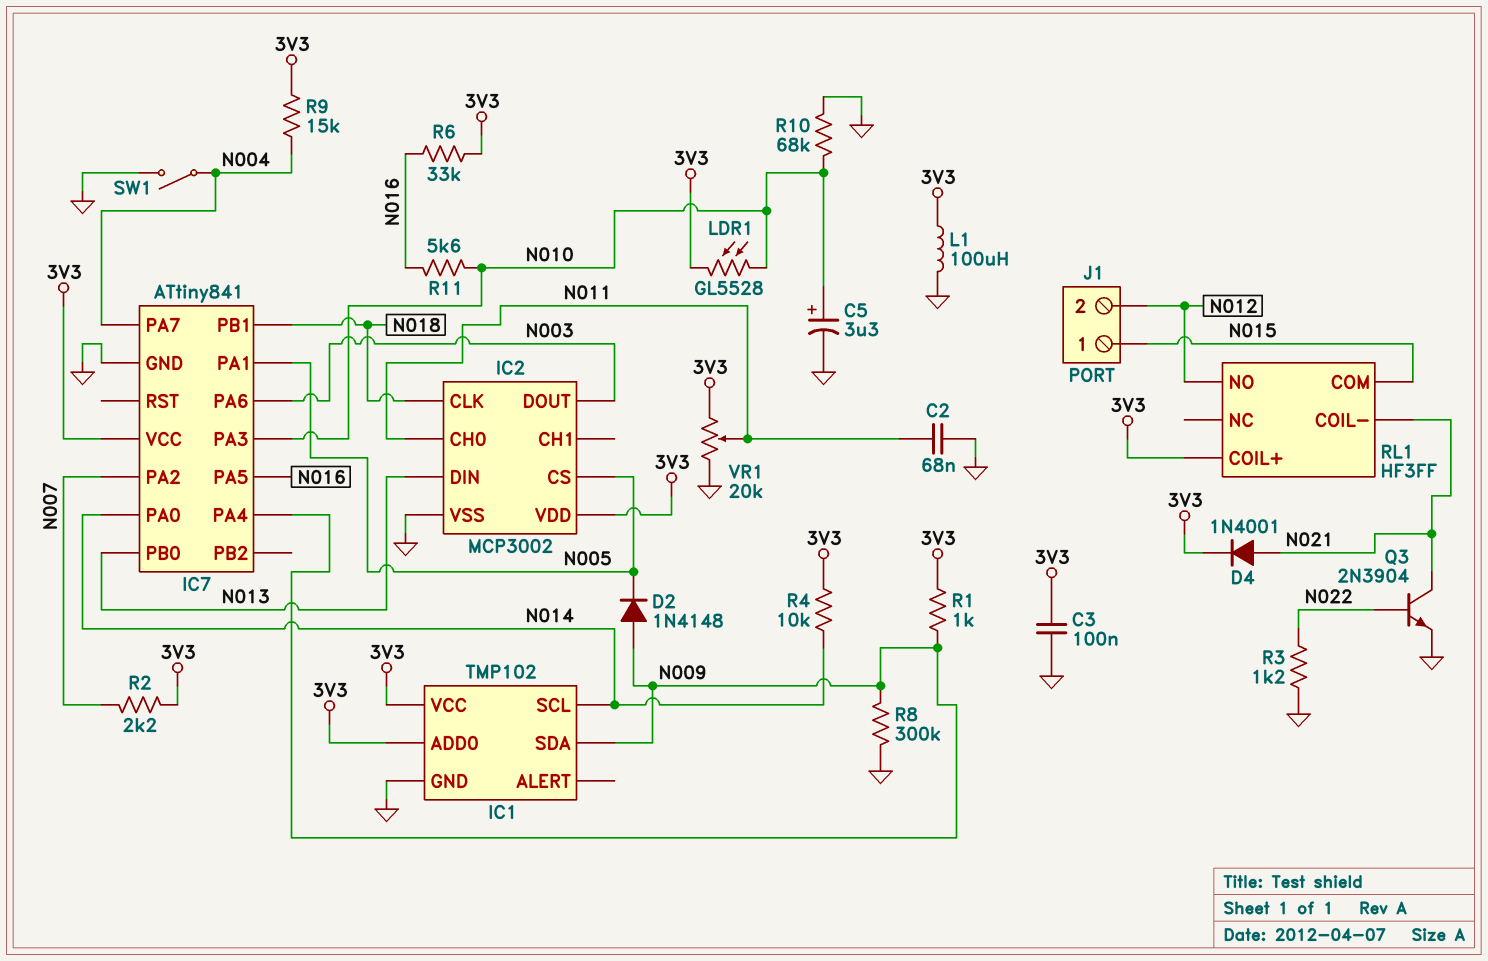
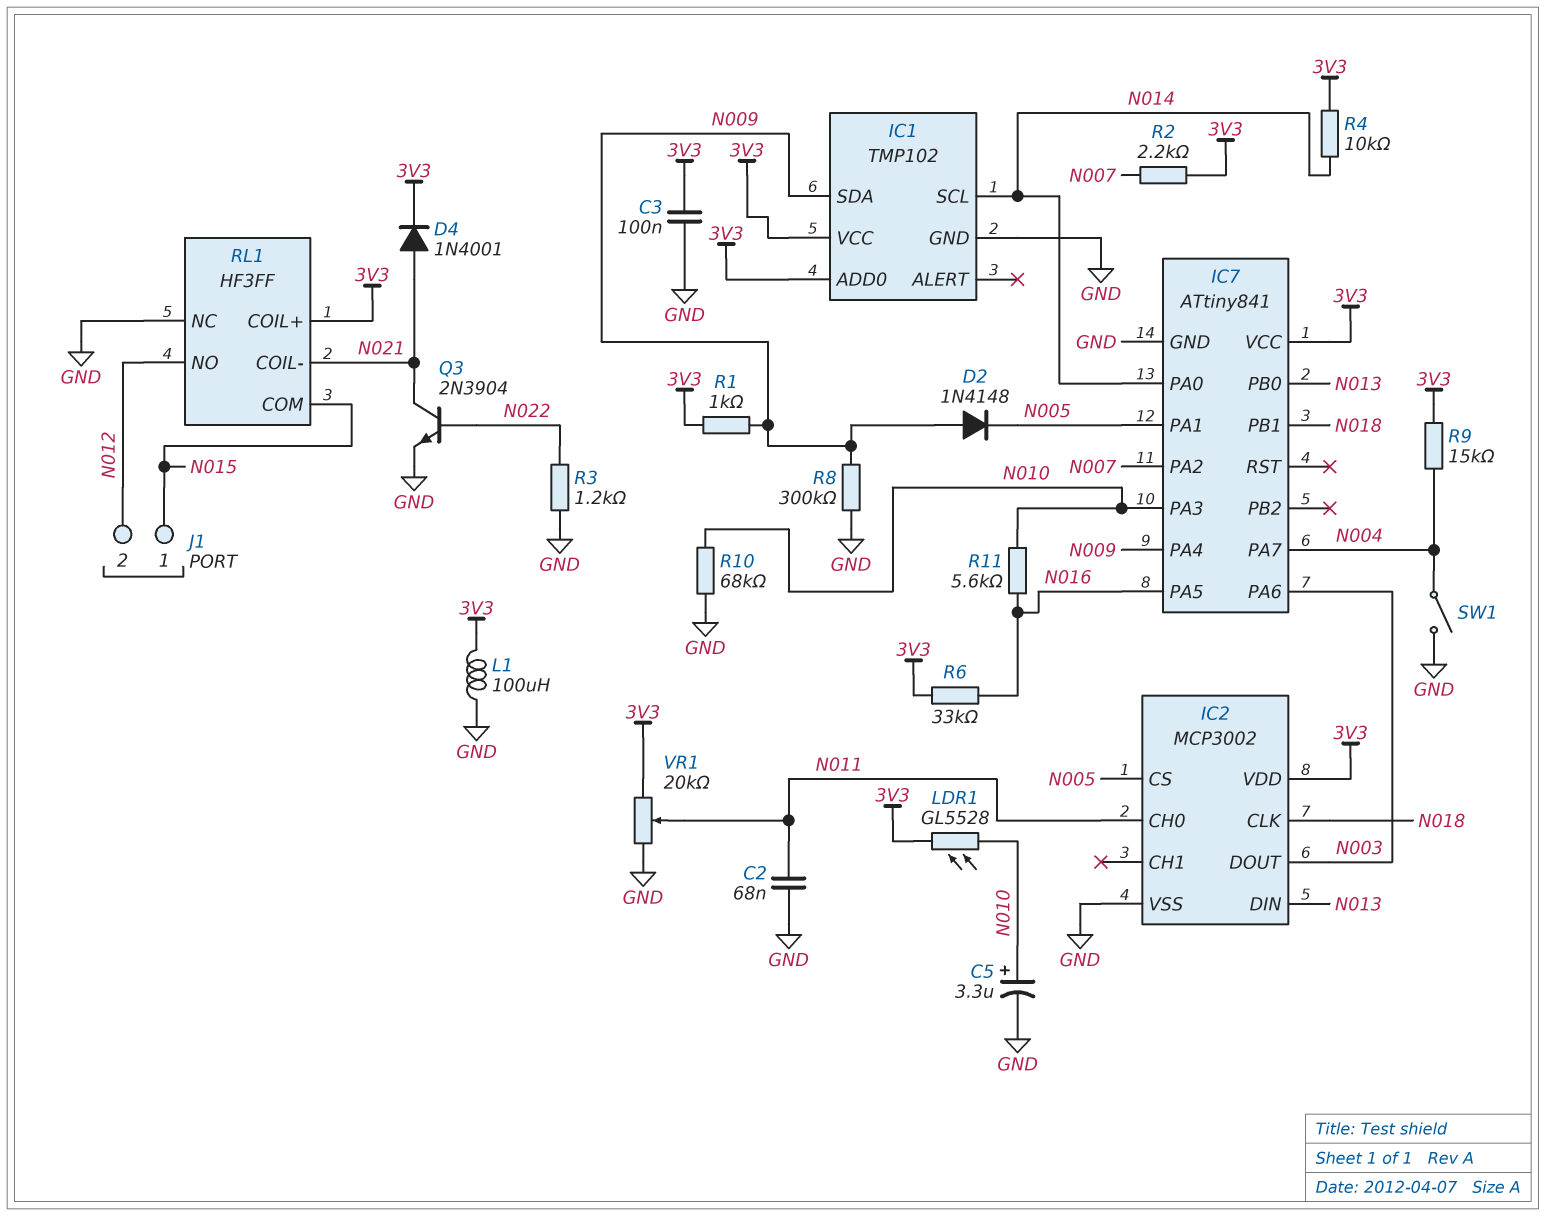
RL1 pin NC: none -> GND

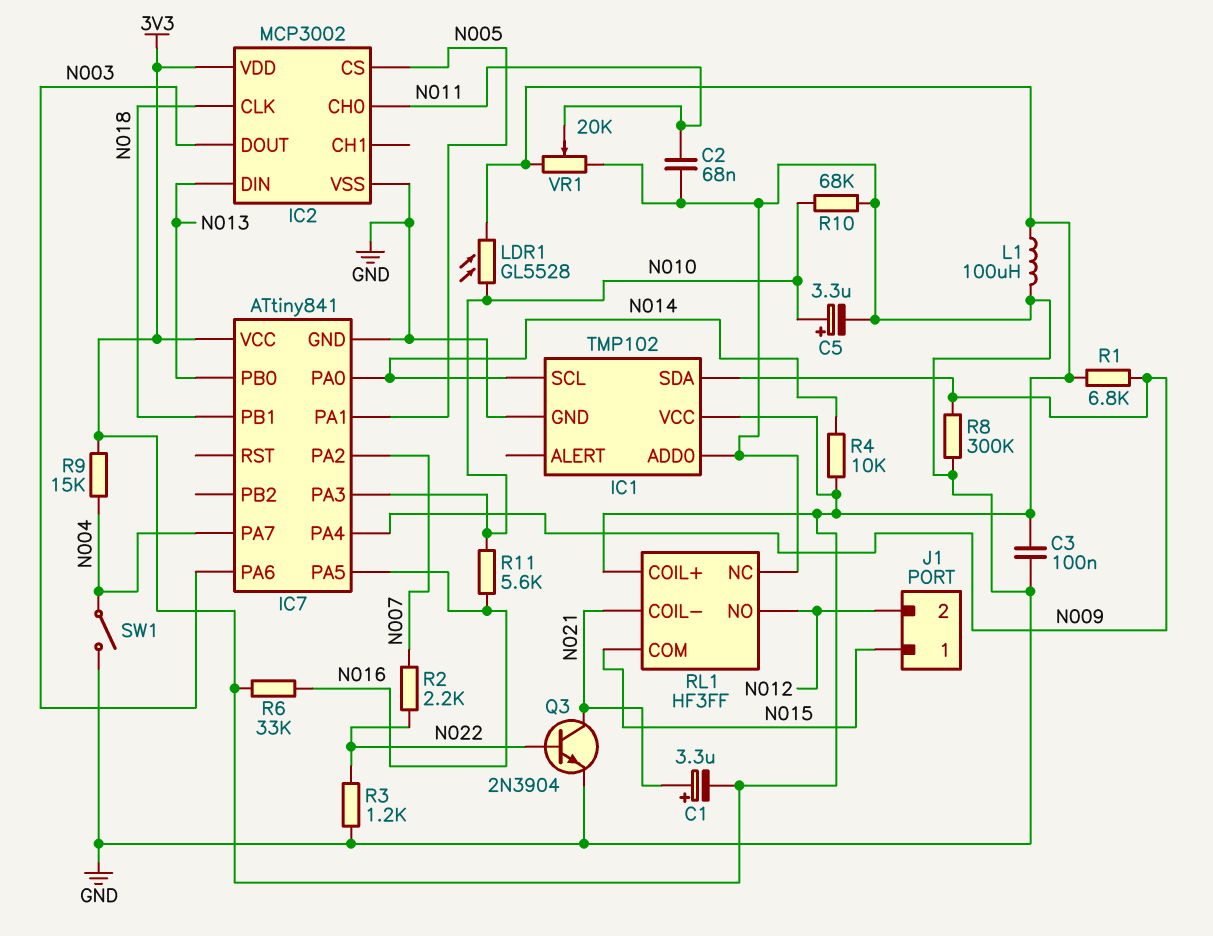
C1: none -> 3.3uF (plus N021, minus 3V3)
D2: diode 1N4148 (A N009, K N005) -> none
D4: diode 1N4001 (A N021, K 3V3) -> none
IC1 pin ADD0: 3V3 -> GND
R1: 1k (3V3, N009) -> 6.8k (3V3, N009)
R2: 2.2k (3V3, N007) -> 2.2k (N007, N022)

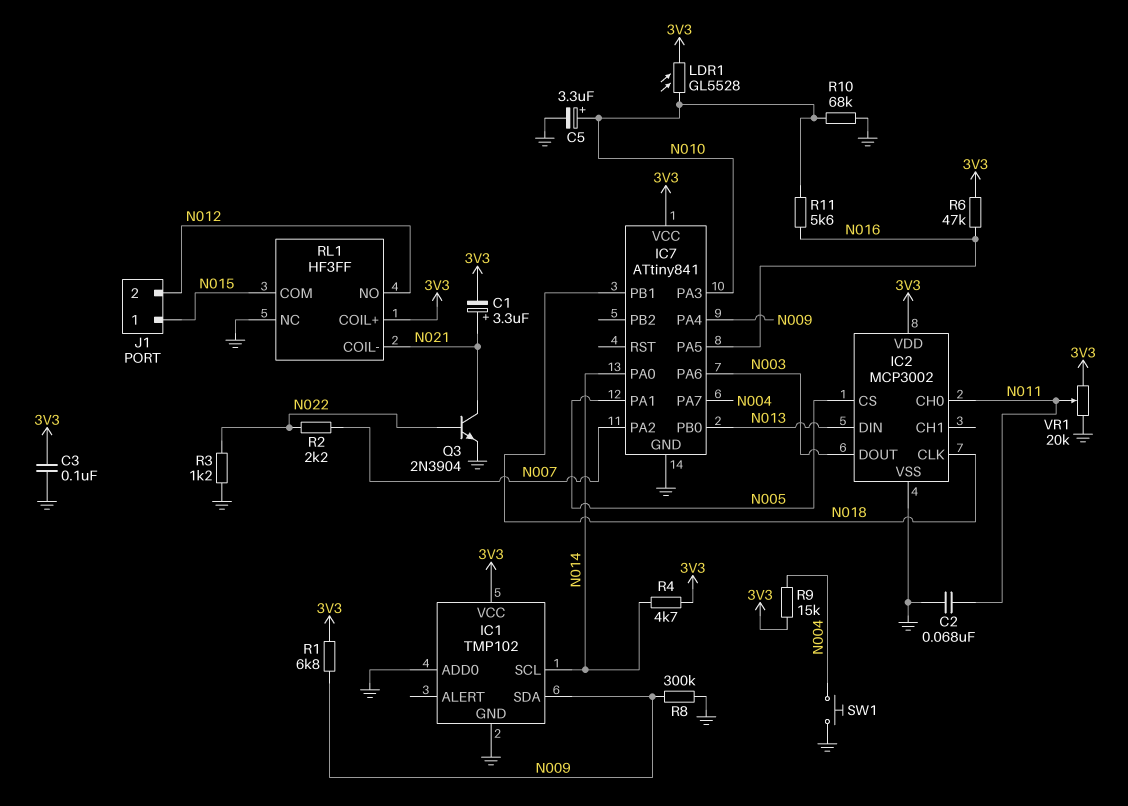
L1: 100uH (3V3, GND) -> none
R4: 10k (3V3, N014) -> 4.7k (3V3, N014)
R6: 33k (3V3, N016) -> 47k (3V3, N016)
SW1: switch (GND, N004) -> button (GND, N004)

